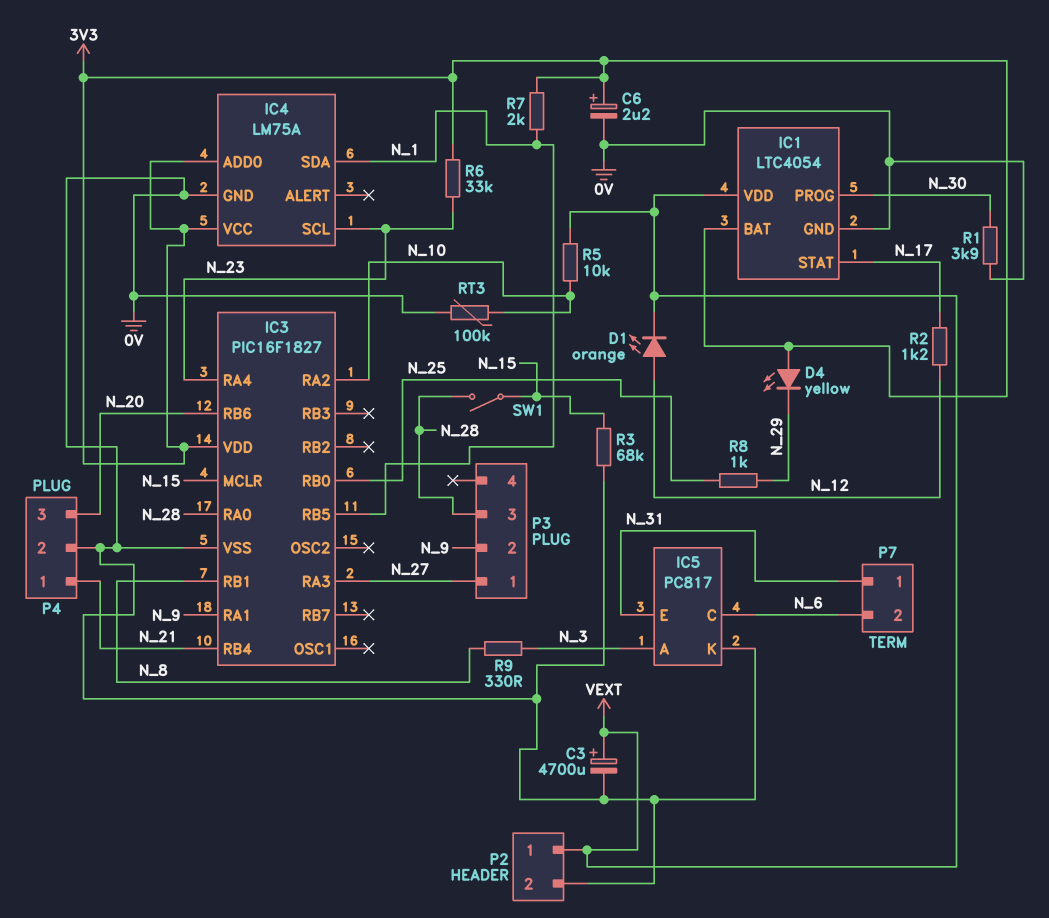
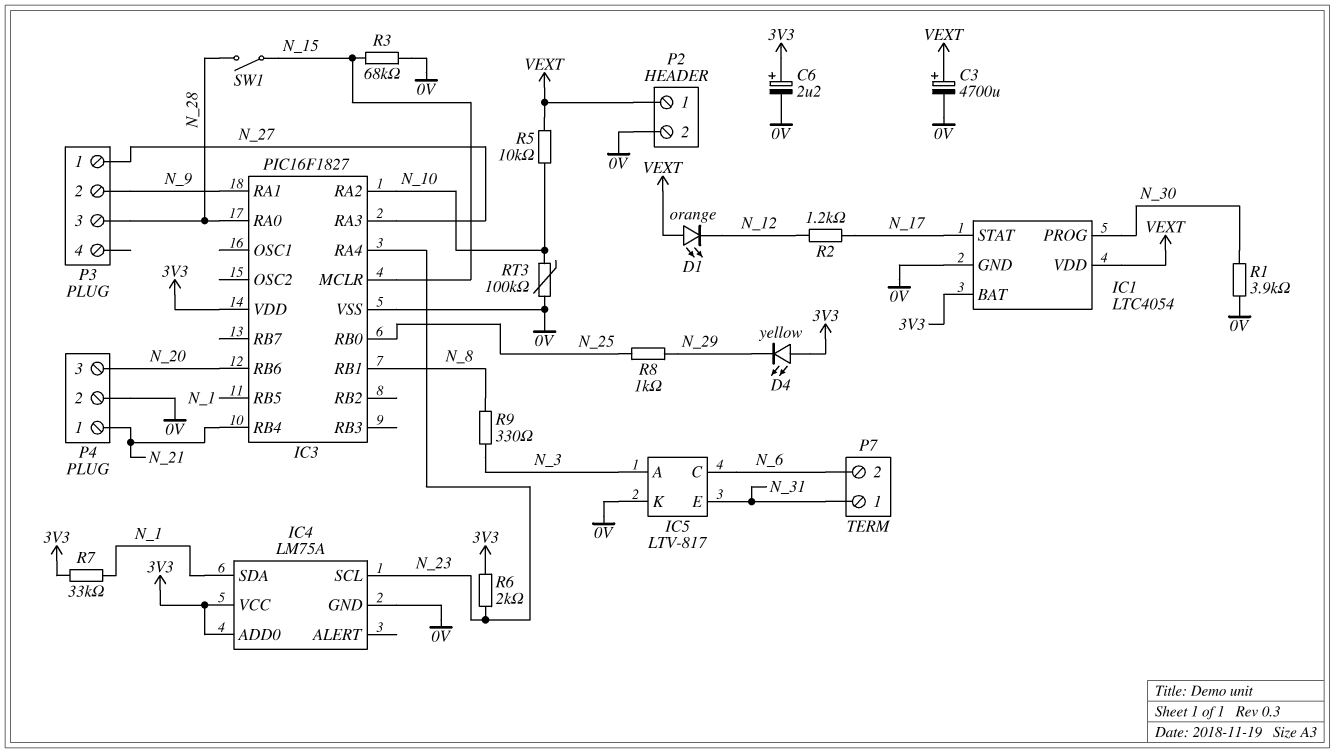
D1: LED orange (A N_12, K VEXT) -> LED orange (A VEXT, K N_12)
IC5: PC817 -> LTV-817
R6: 33k (3V3, N_23) -> 2k (3V3, N_23)
R7: 2k (3V3, N_1) -> 33k (3V3, N_1)

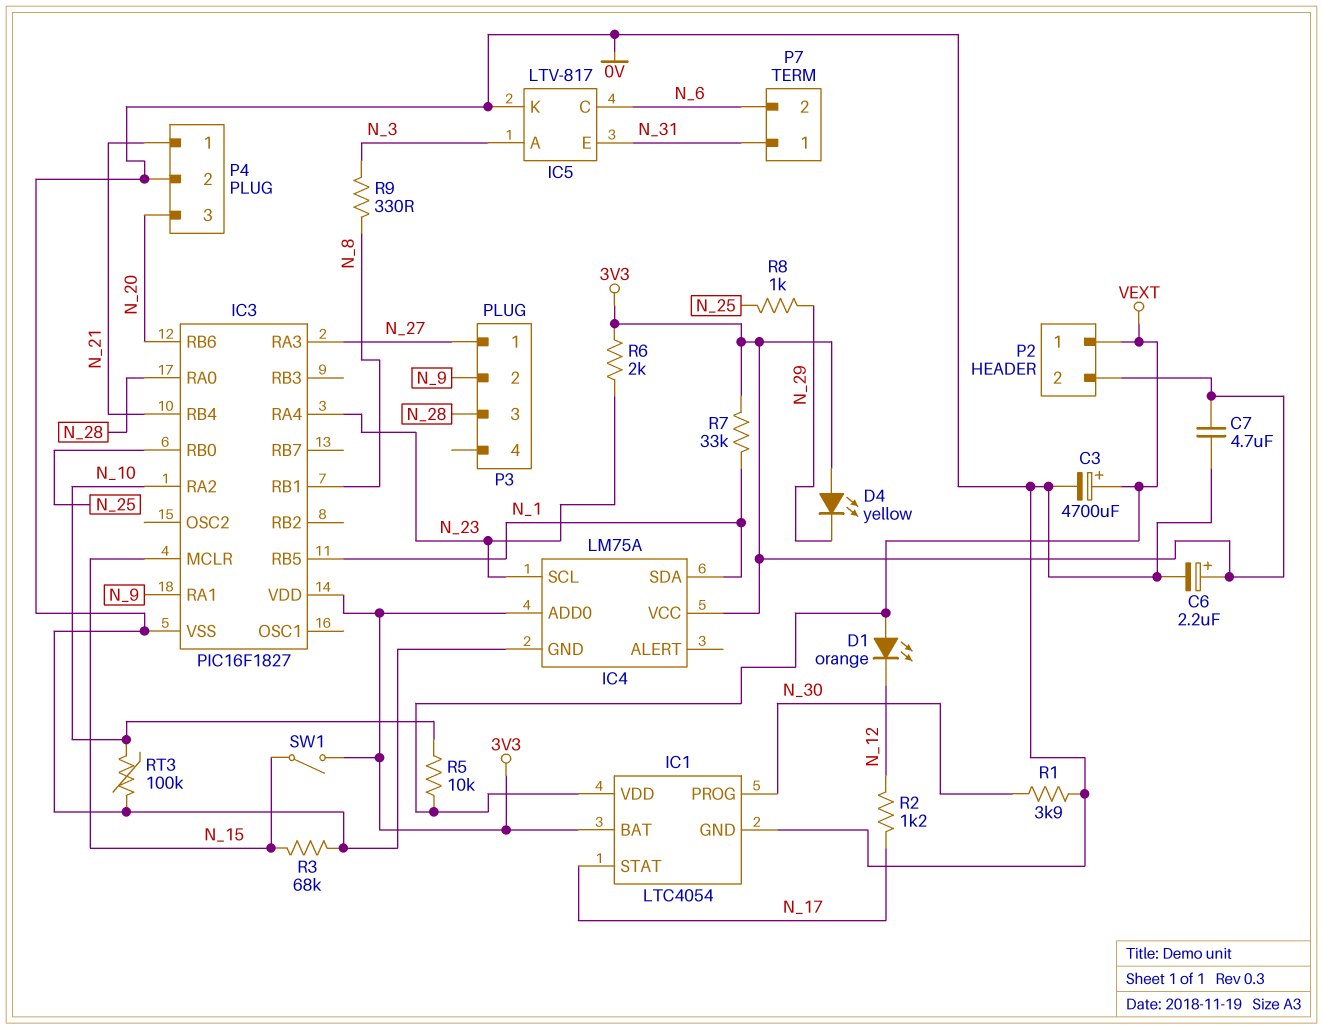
C7: none -> 4.7uF (0V, 3V3)
P2 pin 2: 0V -> 3V3
SW1: switch (N_15, N_28) -> switch (3V3, N_15)

